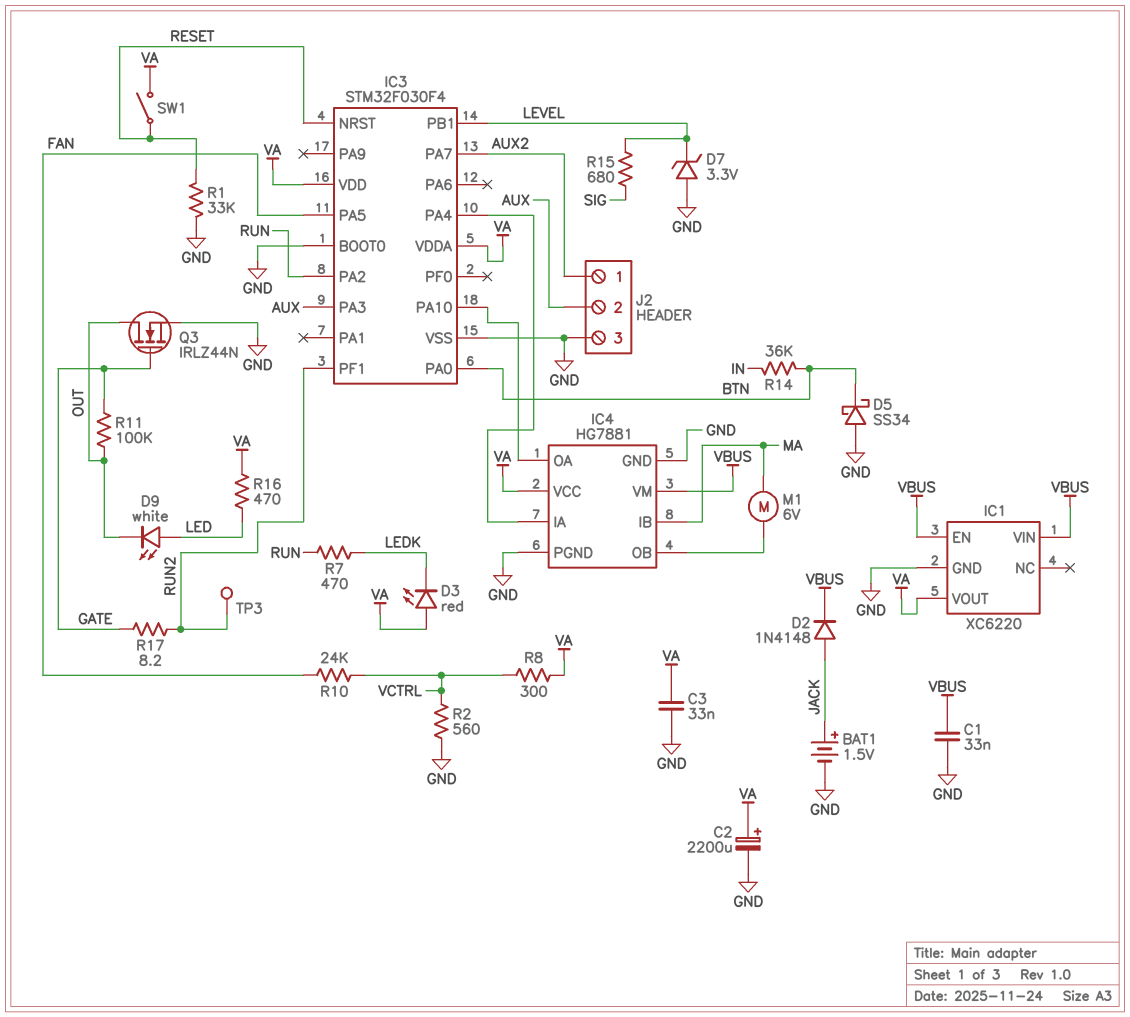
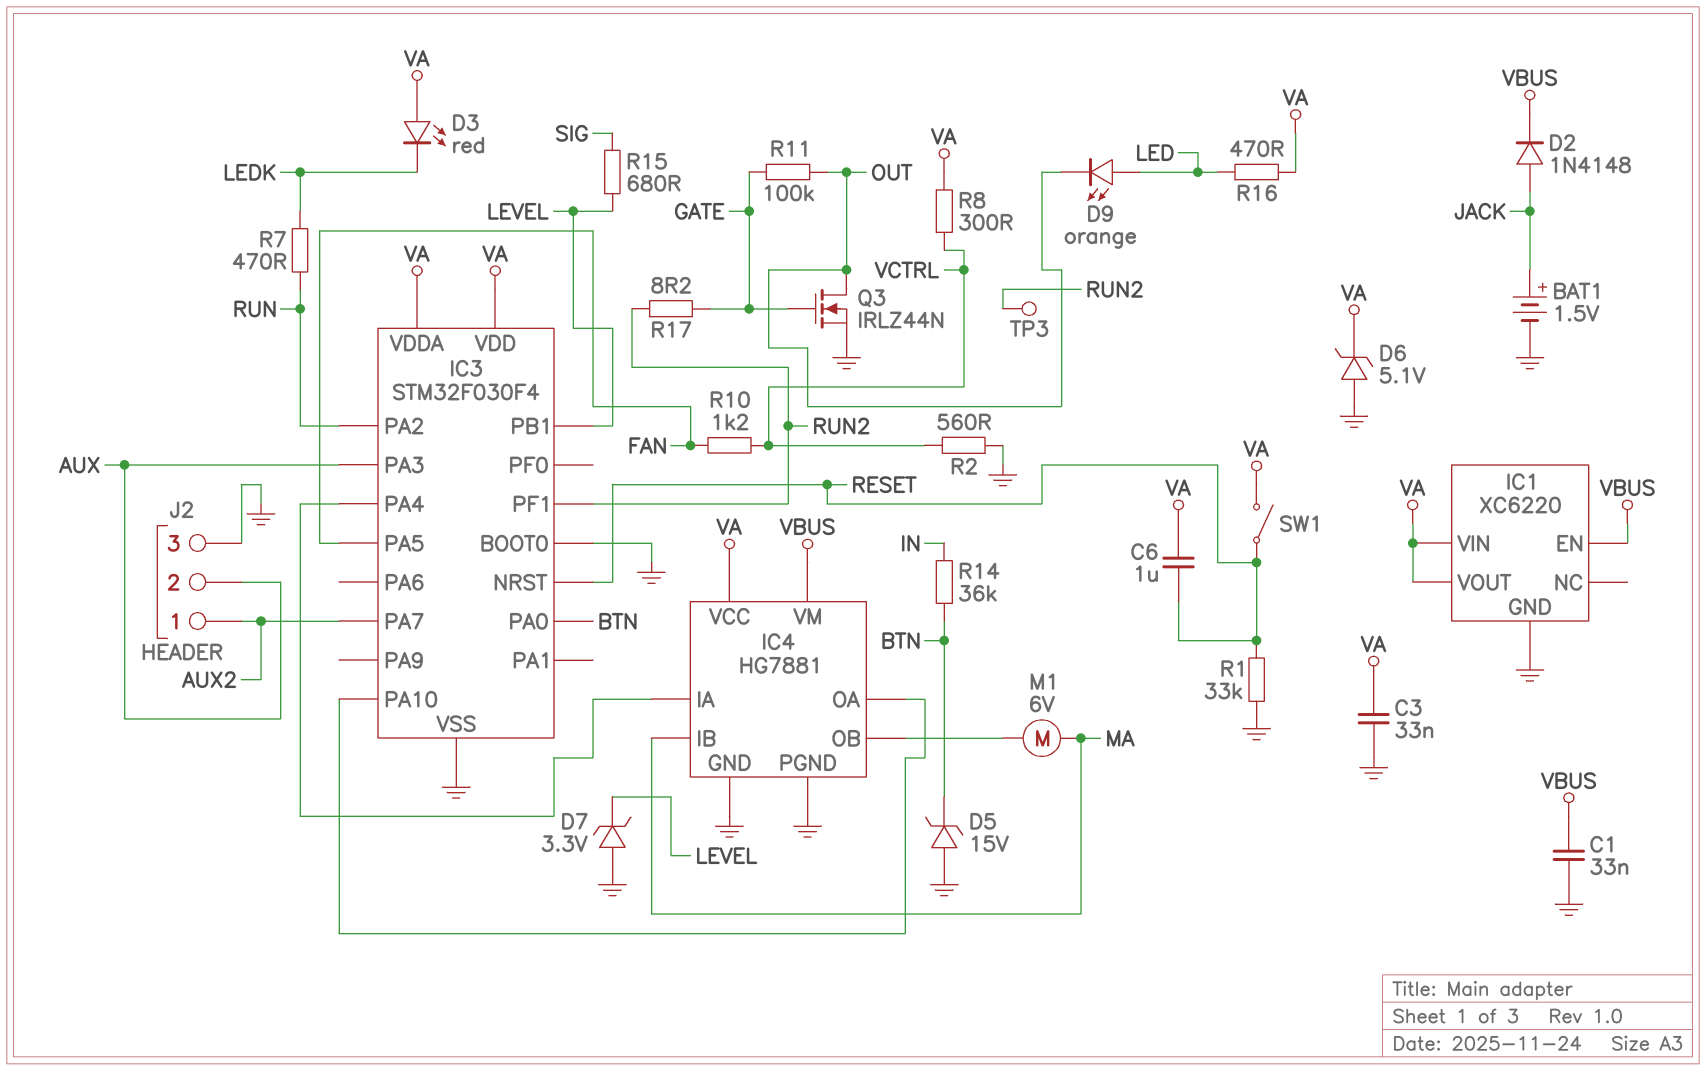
C2: 2200uF (plus VA, minus GND) -> none
C6: none -> 1uF (RESET, VA)
D5: schottky SS34 (A GND, K BTN) -> zener 15V (A GND, K BTN)
D6: none -> zener 5.1V (A GND, K VA)
D9: LED white (A LED, K OUT) -> LED orange (A LED, K OUT)
IC1 pin VIN: VBUS -> VA
R10: 24k (FAN, VCTRL) -> 1.2k (FAN, VCTRL)

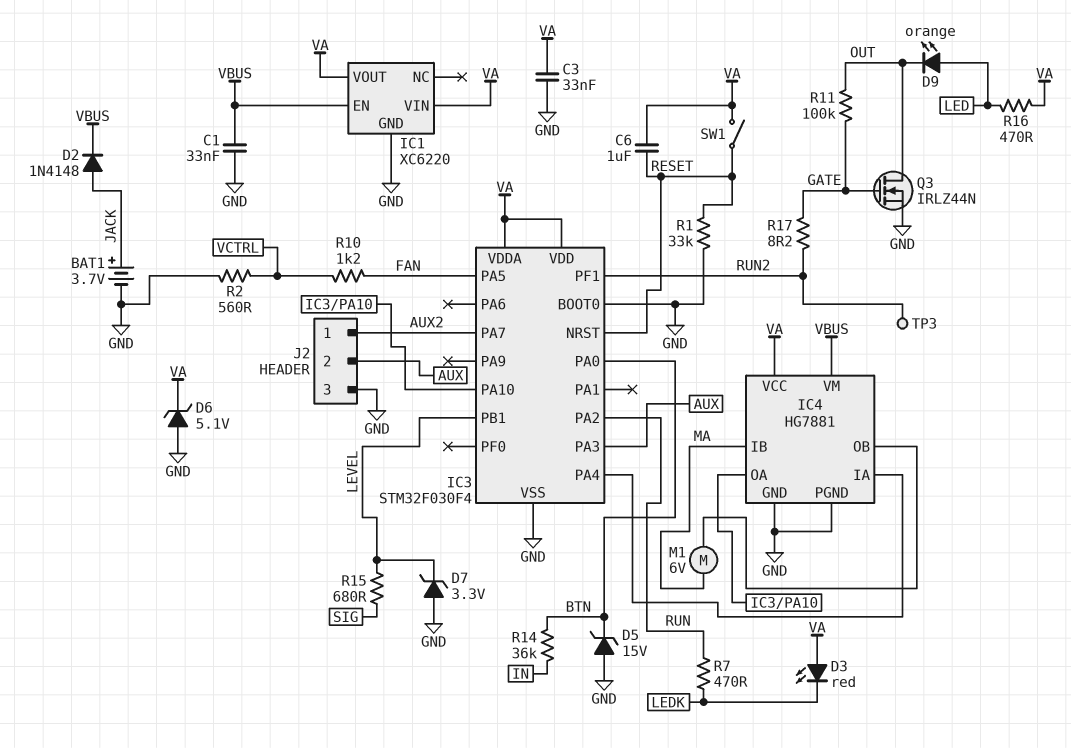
BAT1: 1.5V (plus JACK, minus GND) -> 3.7V (plus JACK, minus GND)
R8: 300 (VA, VCTRL) -> none

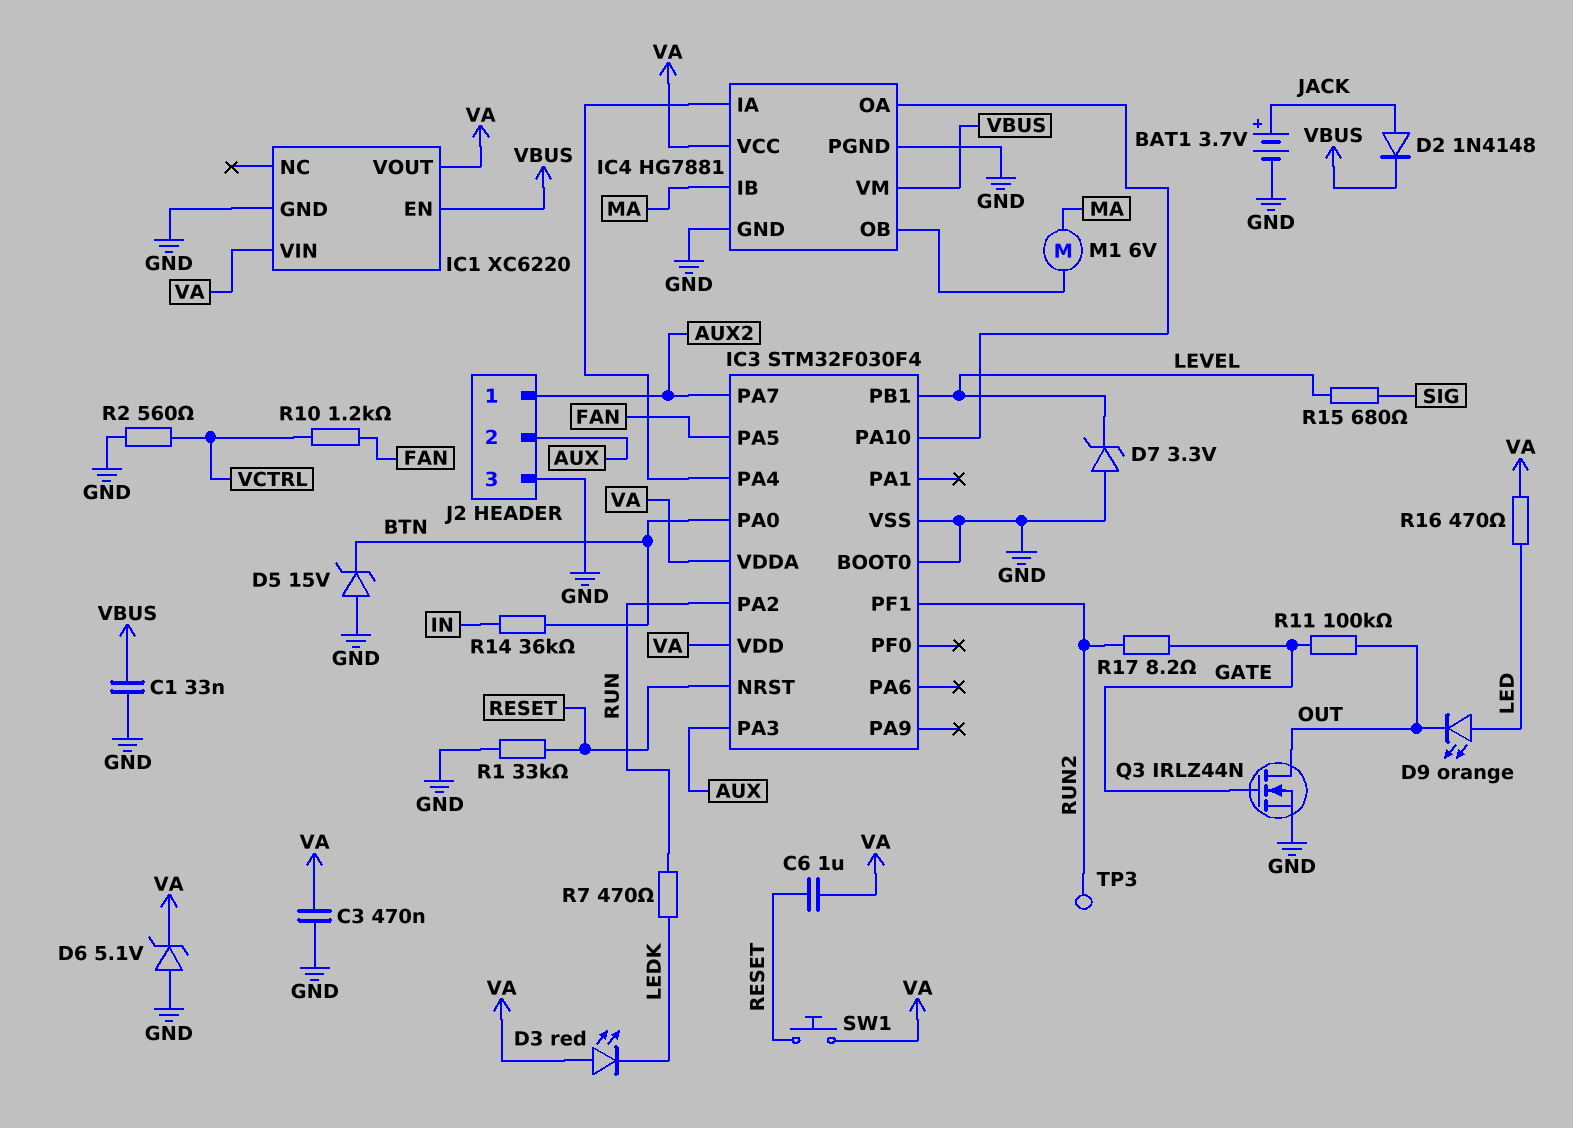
C3: 33nF (GND, VA) -> 470nF (GND, VA)
SW1: switch (RESET, VA) -> button (RESET, VA)

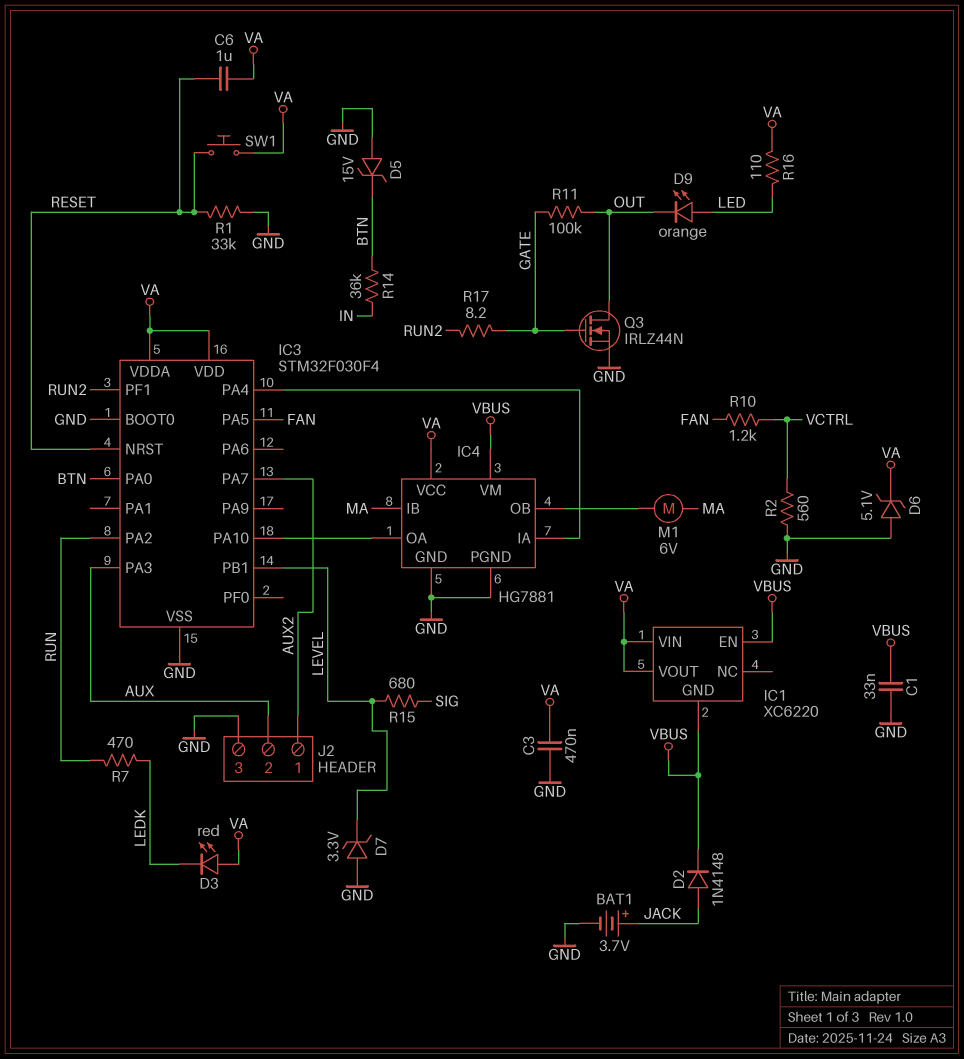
IC1 pin GND: GND -> VBUS
R16: 470 (LED, VA) -> 110 (LED, VA)
TP3: test point (RUN2) -> none

